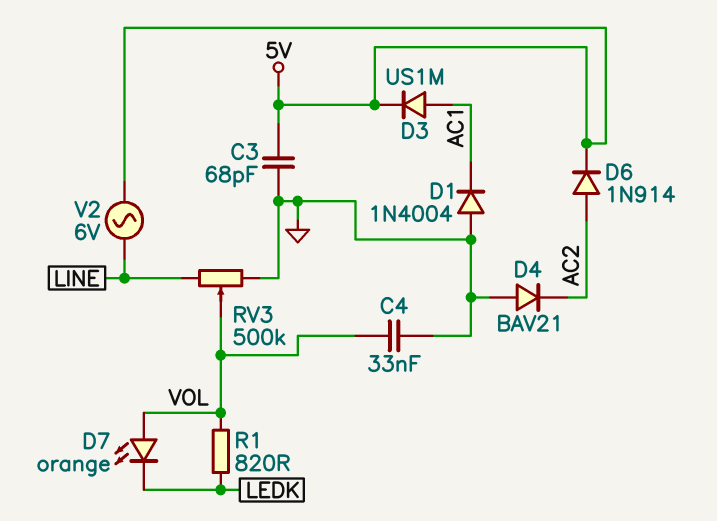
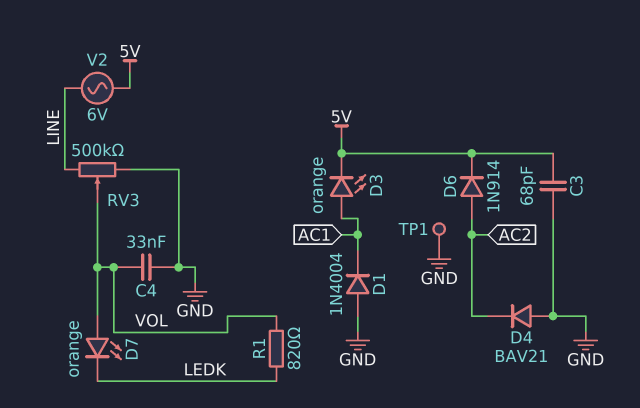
D3: diode US1M (A AC1, K 5V) -> LED orange (A AC1, K 5V)
TP1: none -> test point (GND)

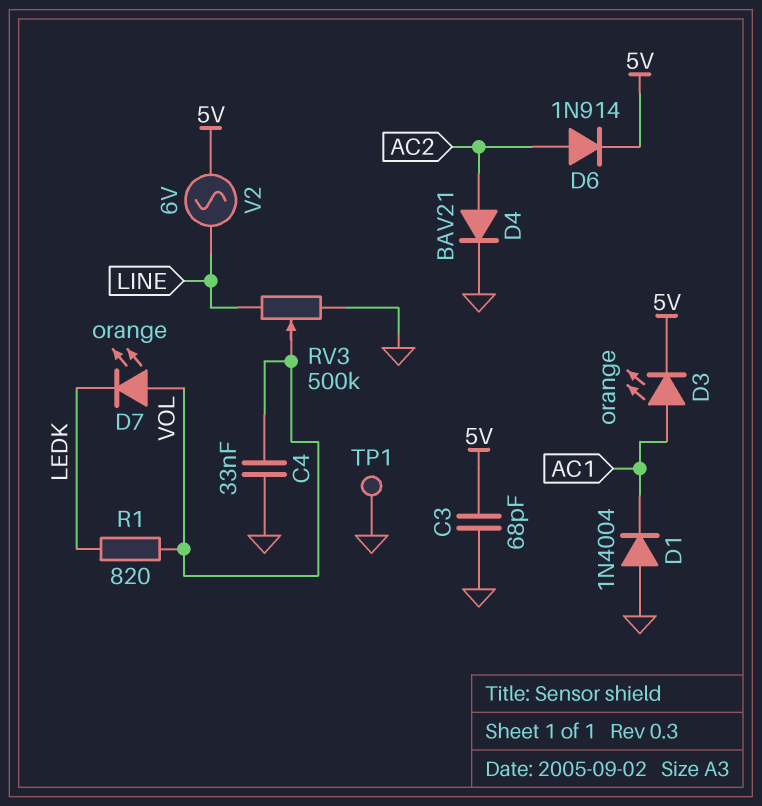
D4: diode BAV21 (A GND, K AC2) -> diode BAV21 (A AC2, K GND)

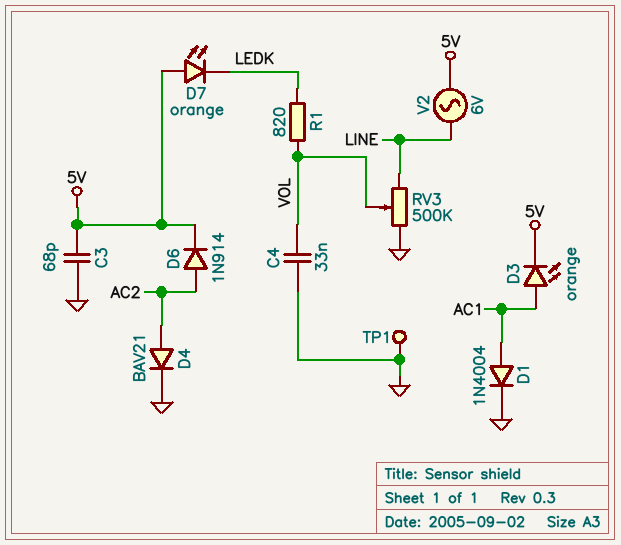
D1: diode 1N4004 (A GND, K AC1) -> diode 1N4004 (A AC1, K GND)
D7: LED orange (A VOL, K LEDK) -> LED orange (A 5V, K LEDK)

